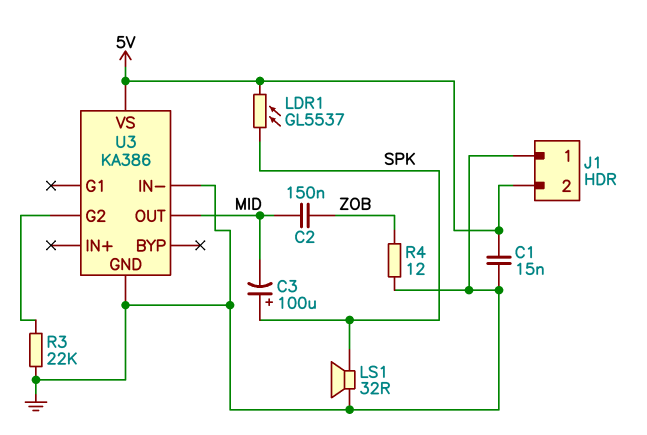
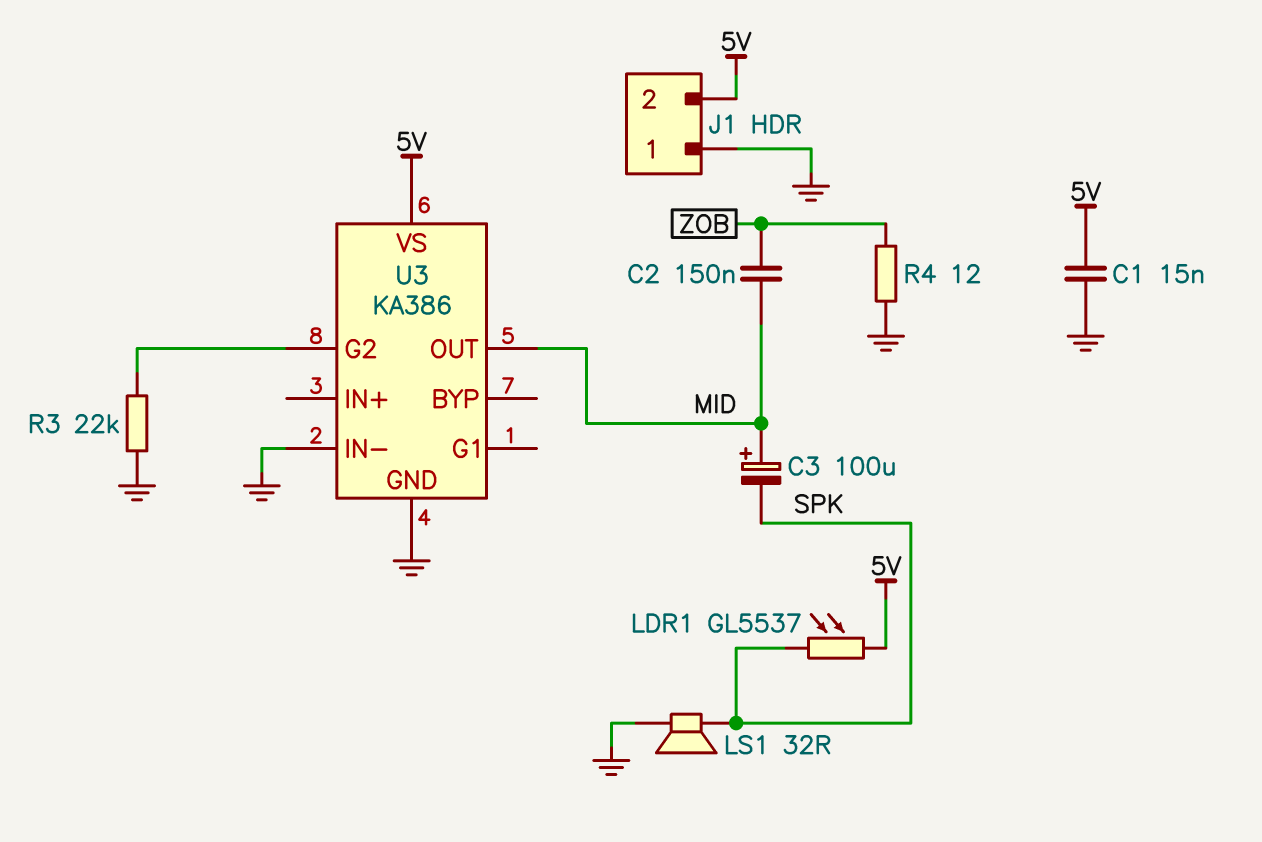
C3: 100uF (plus SPK, minus MID) -> 100uF (plus MID, minus SPK)

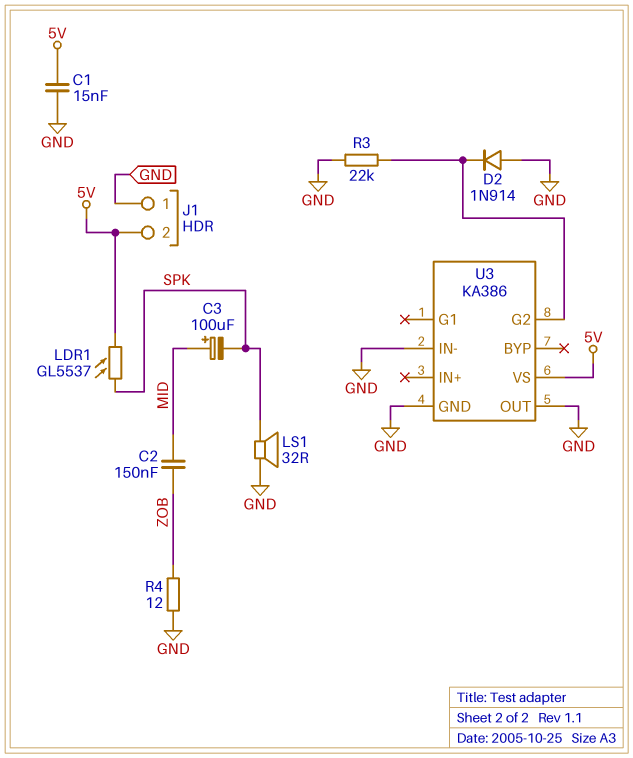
D2: none -> diode 1N914 (A GND, K U3/G2)
U3 pin OUT: MID -> GND

